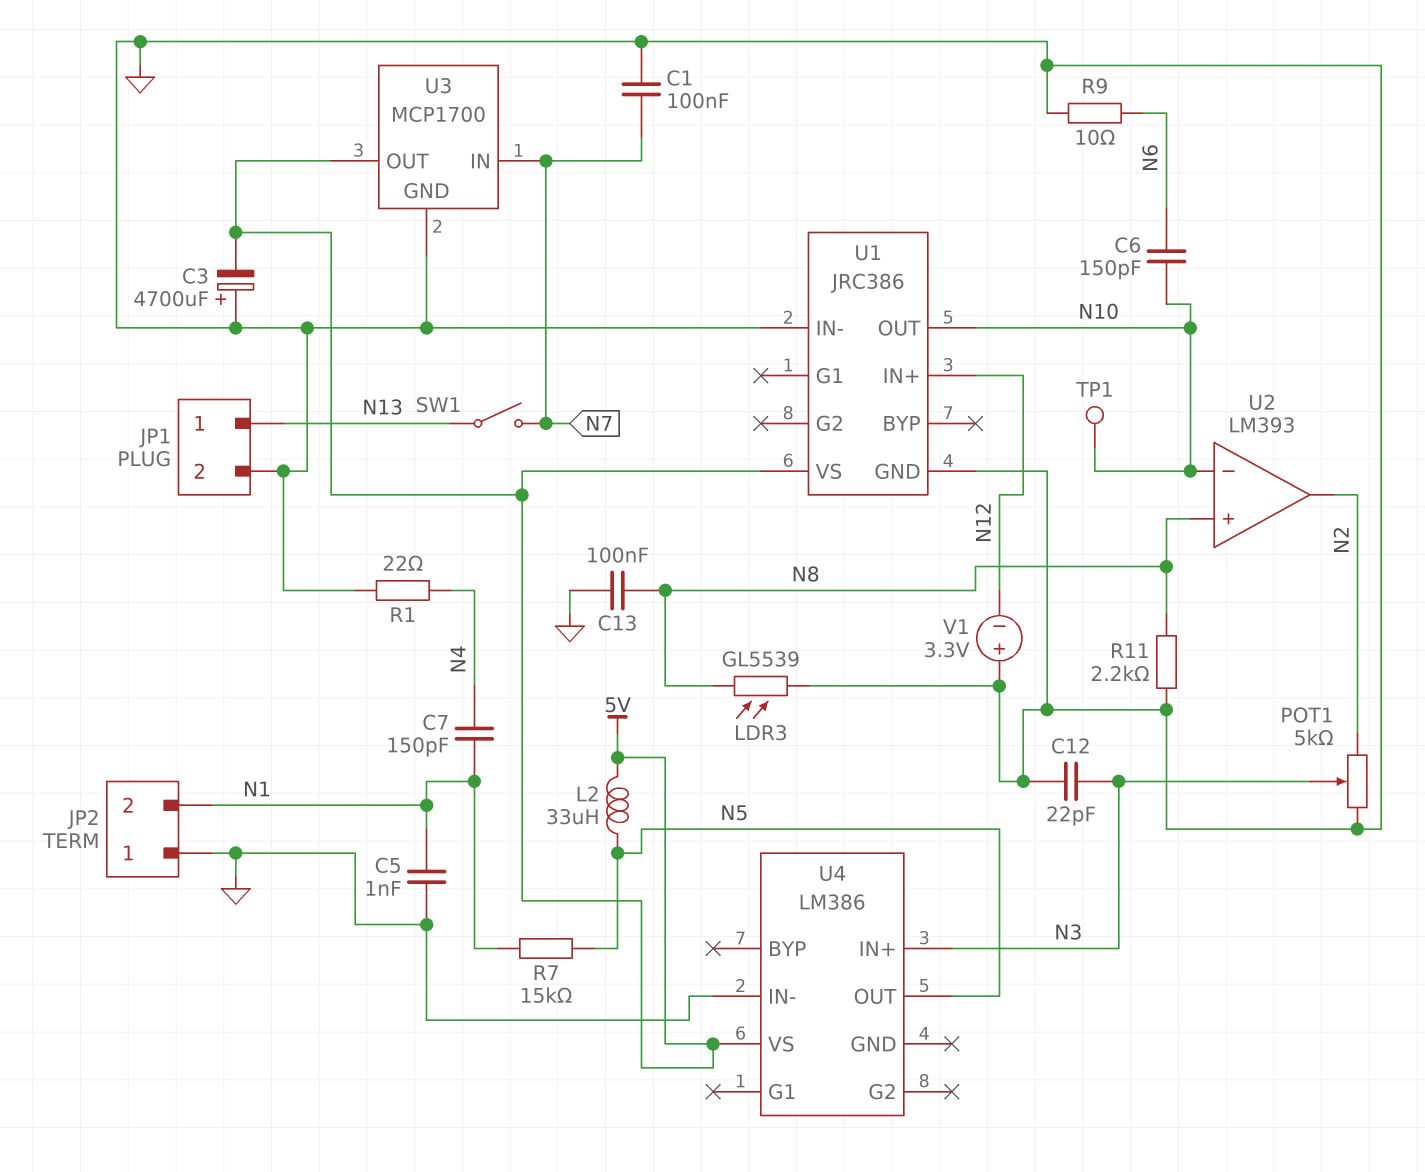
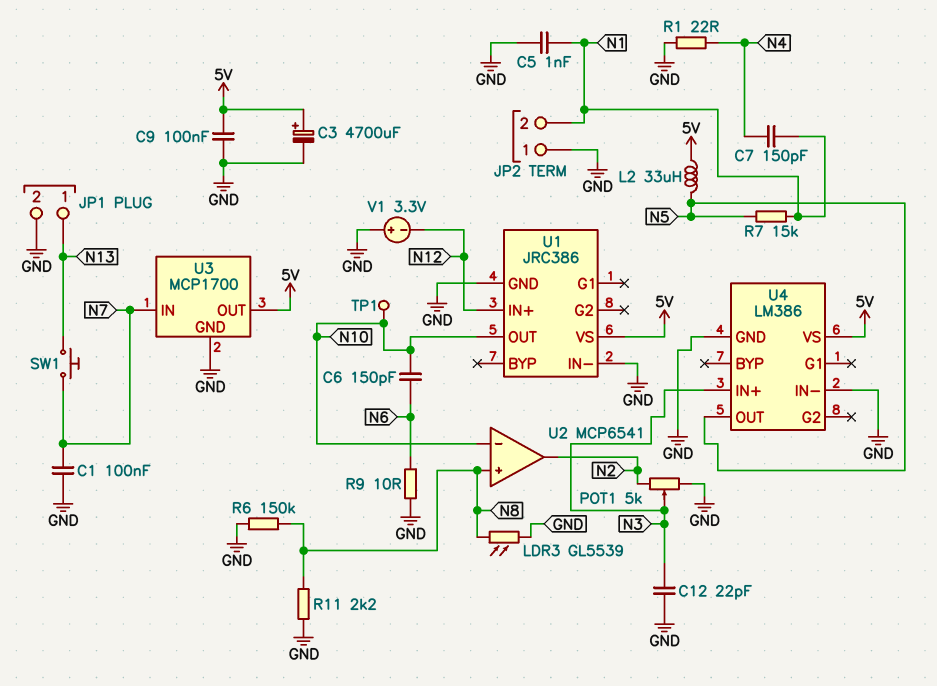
C3: 4700uF (plus GND, minus 5V) -> 4700uF (plus 5V, minus GND)
C9: none -> 100nF (5V, GND)
C13: 100nF (GND, N8) -> none
R6: none -> 150k (GND, N8)
SW1: switch (N7, N13) -> button (N7, N13)
U2: LM393 -> MCP6541
U4 pin GND: none -> GND

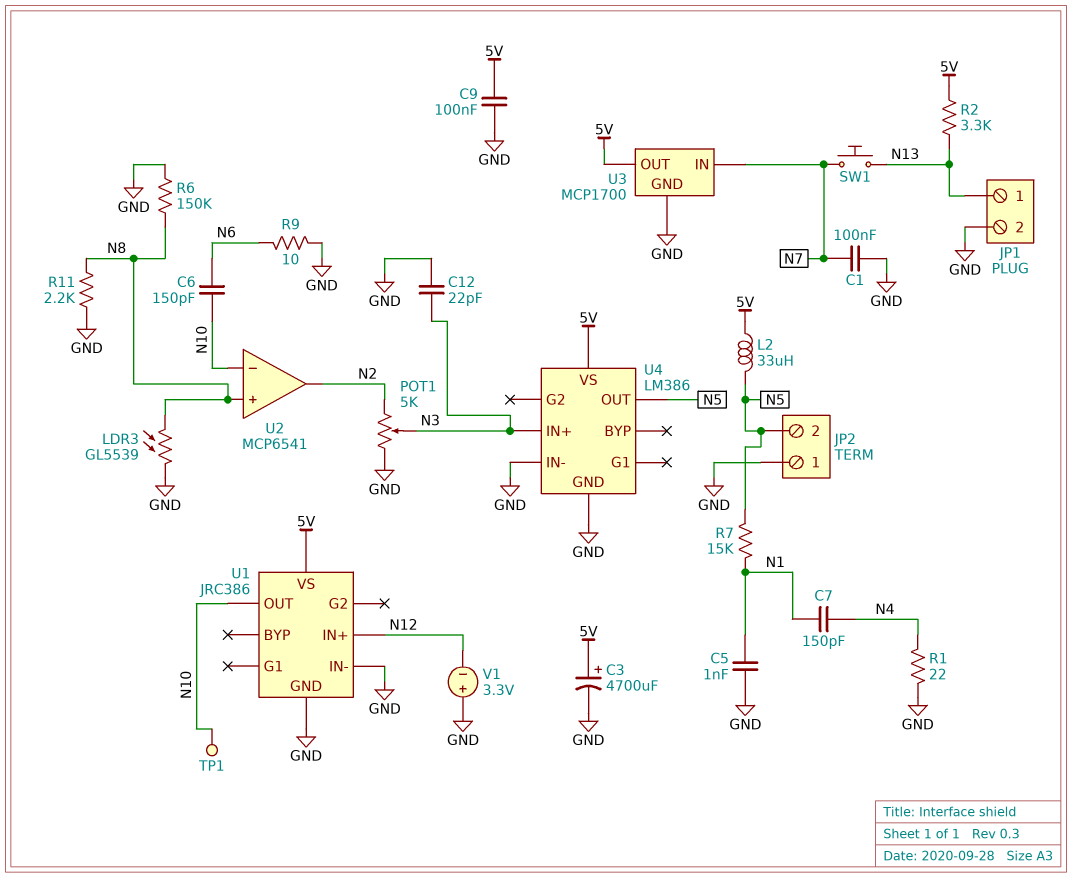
JP2 pin 2: N1 -> N5
R2: none -> 3.3k (5V, N13)

